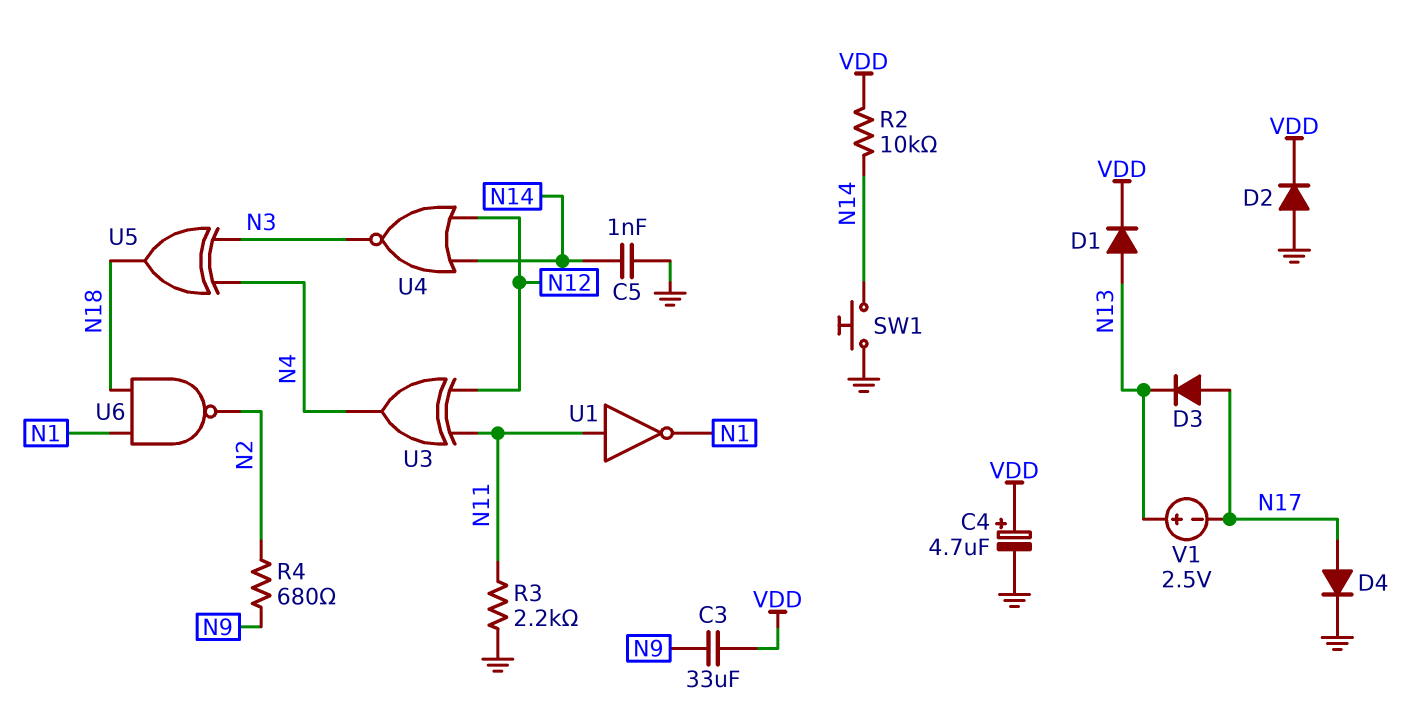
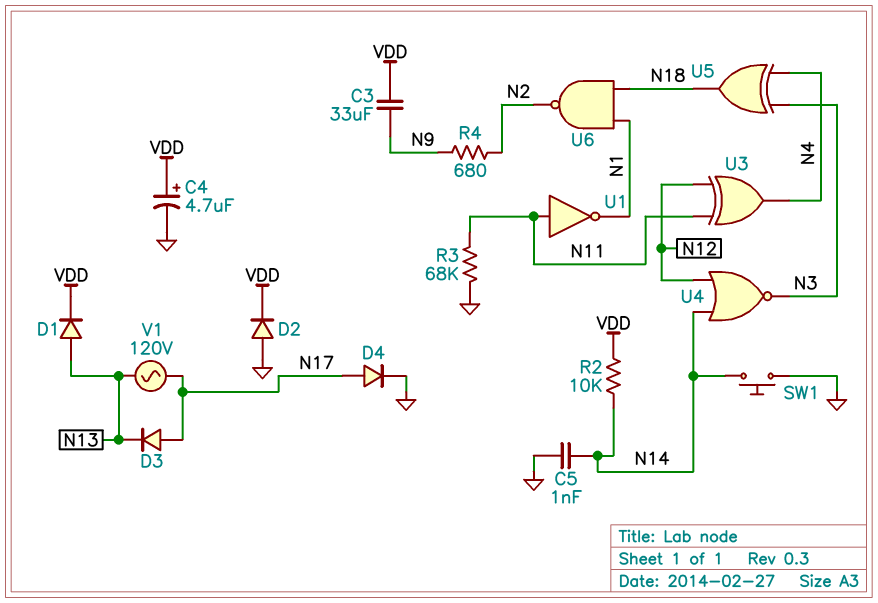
R3: 2.2k (GND, N11) -> 68k (GND, N11)
V1: 2.5V (plus N13, minus N17) -> AC 120V (N13, N17)

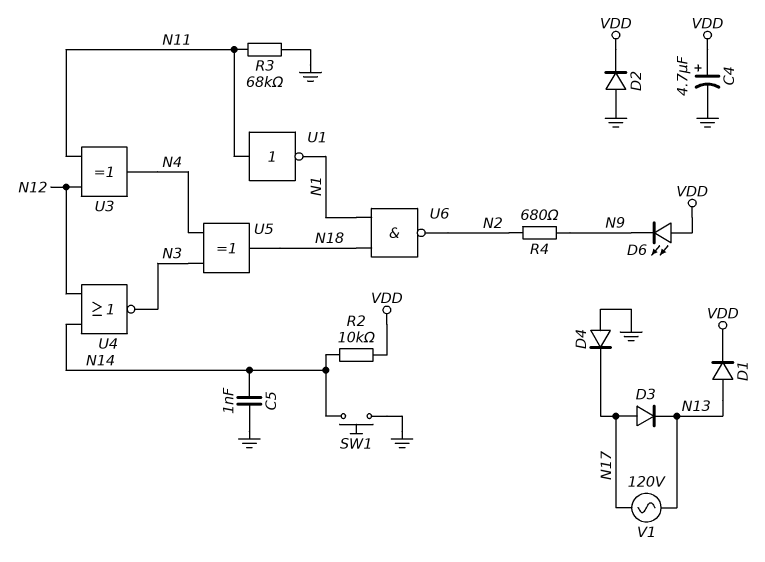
C3: 33uF (N9, VDD) -> none
D4: diode (A N17, K GND) -> diode (A GND, K N17)
D6: none -> LED (A VDD, K N9)

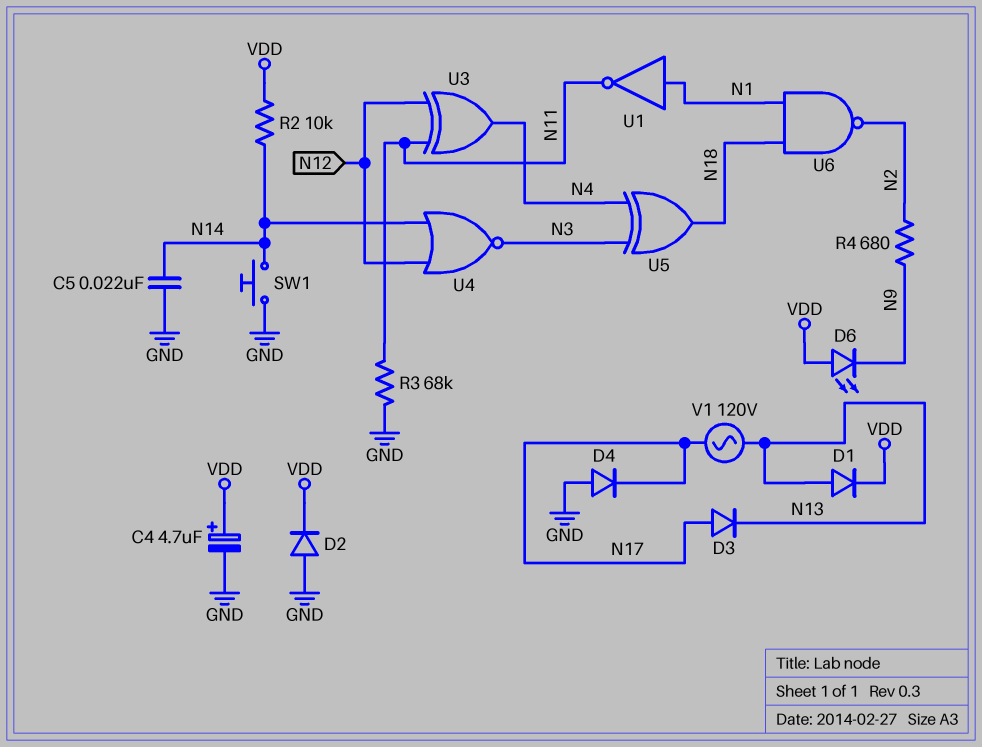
C5: 1nF (GND, N14) -> 22nF (GND, N14)
U1: NOT (in N11, out N1) -> NOT (in N1, out N11)

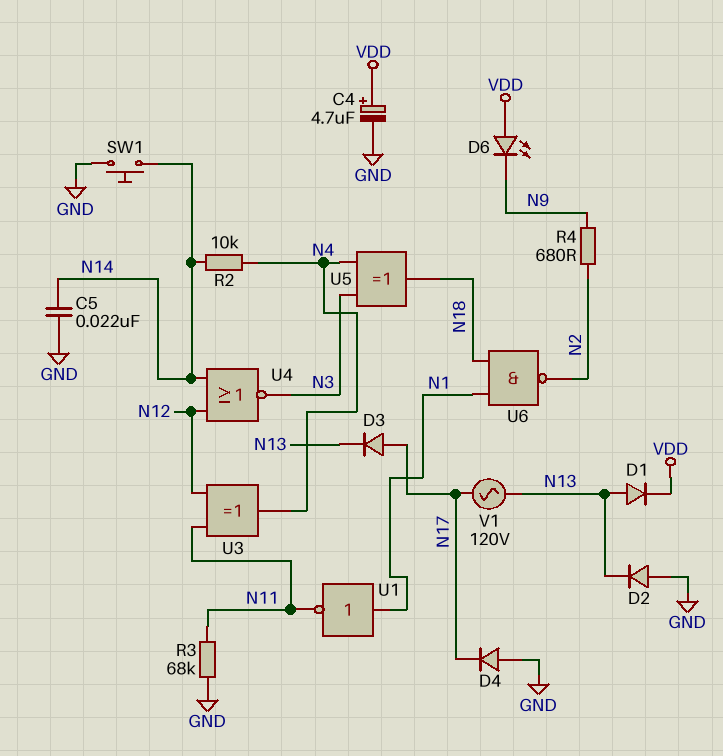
D2: diode (A GND, K VDD) -> diode (A GND, K N13)
R2: 10k (N14, VDD) -> 10k (N4, N14)

